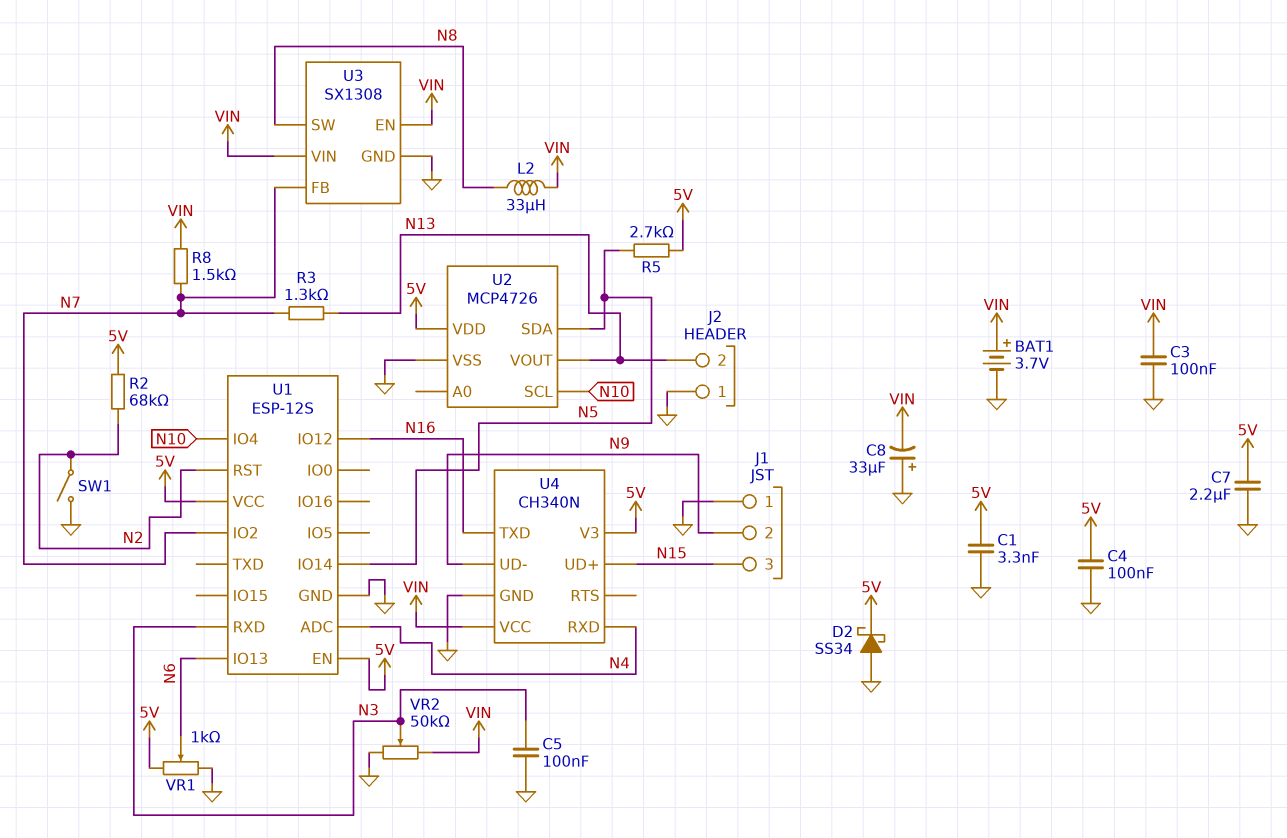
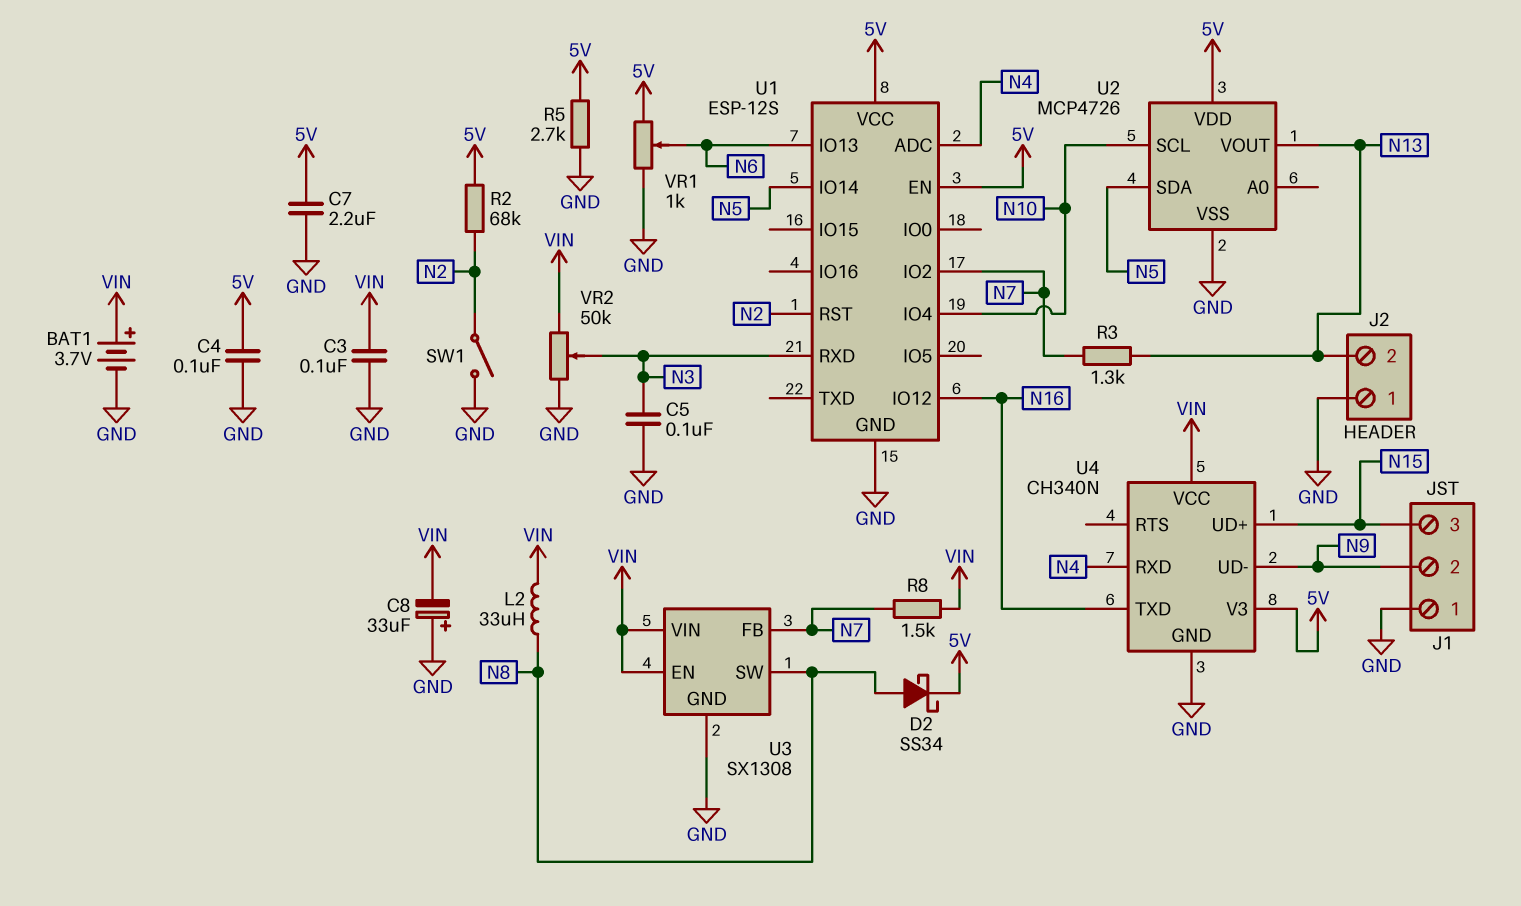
C1: 3.3nF (5V, GND) -> none
D2: schottky SS34 (A GND, K 5V) -> schottky SS34 (A N8, K 5V)
R5: 2.7k (5V, N5) -> 2.7k (5V, GND)

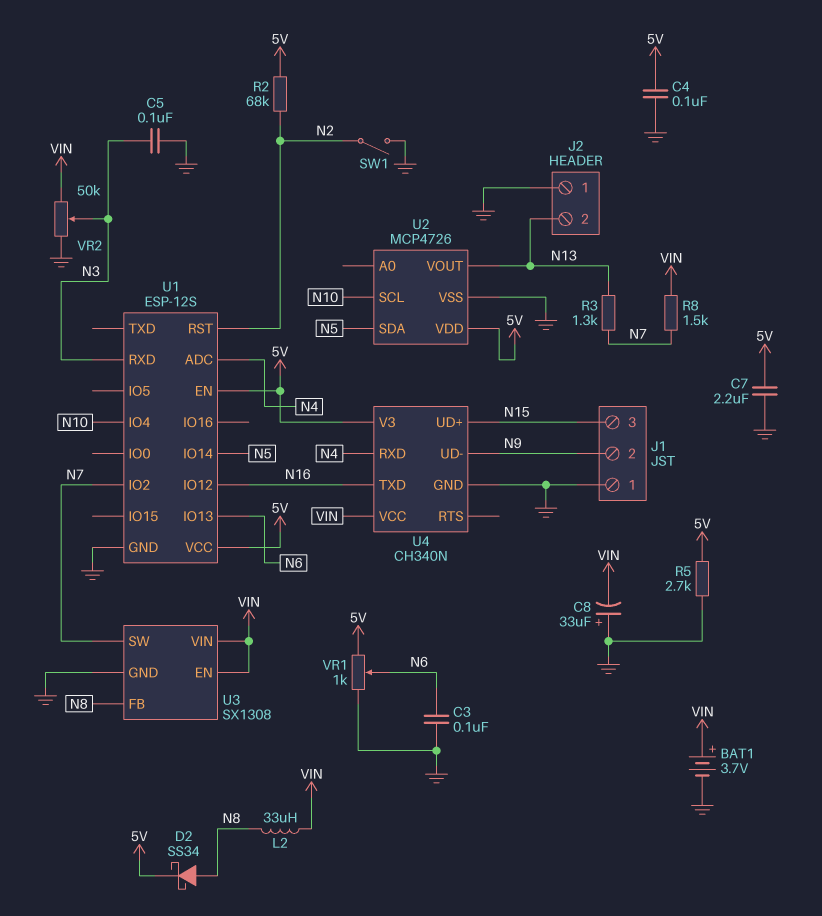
C3: 100nF (GND, VIN) -> 100nF (GND, N6)
U3 pin FB: N7 -> N8
U3 pin SW: N8 -> N7

